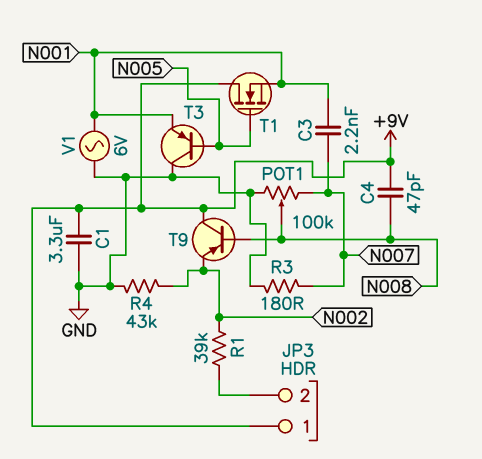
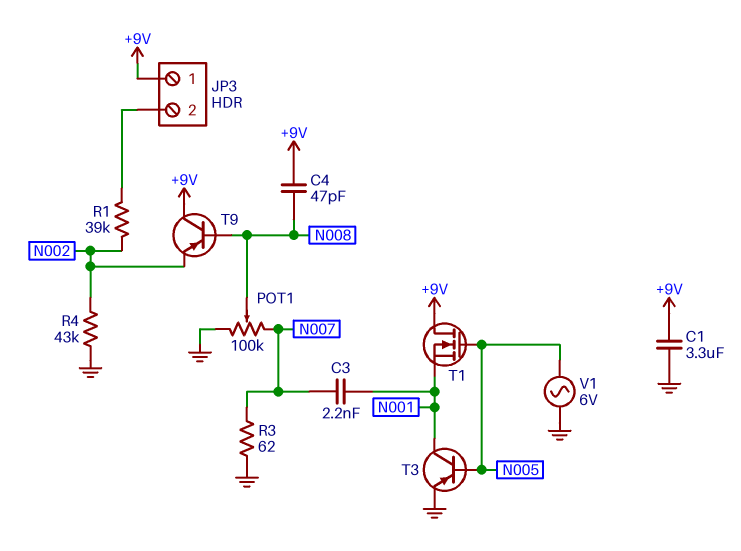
R3: 180 (GND, N007) -> 62 (GND, N007)
T3: PNP (B N005, C GND, E N001) -> PNP (B N005, C N001, E GND)
V1: AC 6V (GND, N001) -> AC 6V (GND, N005)

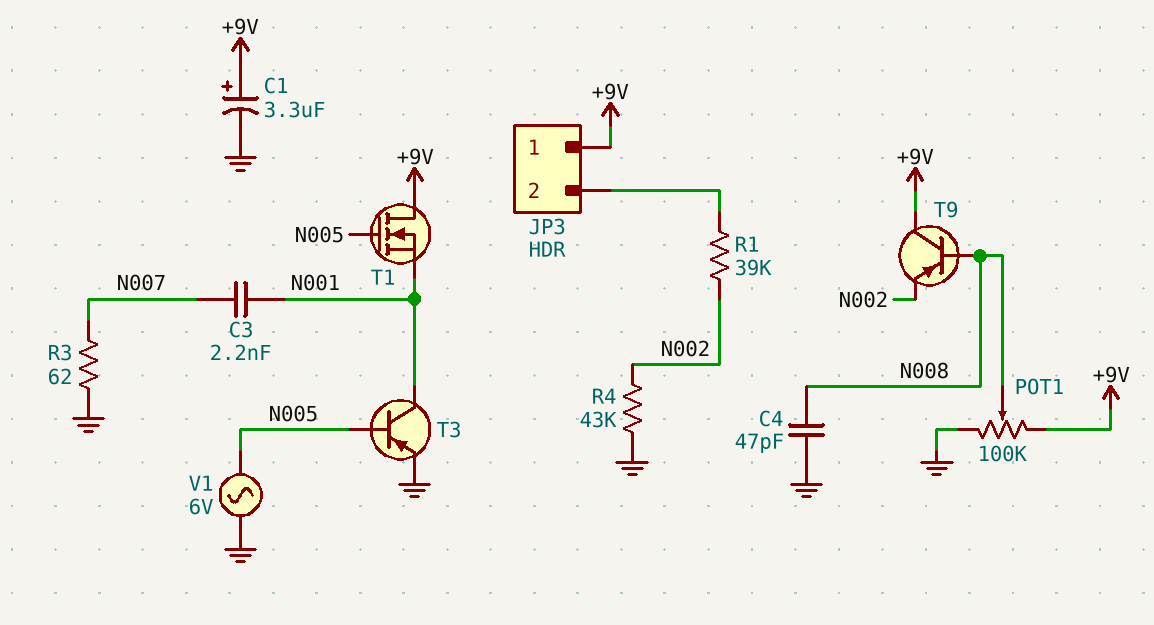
C1: 3.3uF (+9V, GND) -> 3.3uF (plus +9V, minus GND)
C4: 47pF (+9V, N008) -> 47pF (GND, N008)
POT1: 100k (GND, N007, wiper N008) -> 100k (+9V, GND, wiper N008)

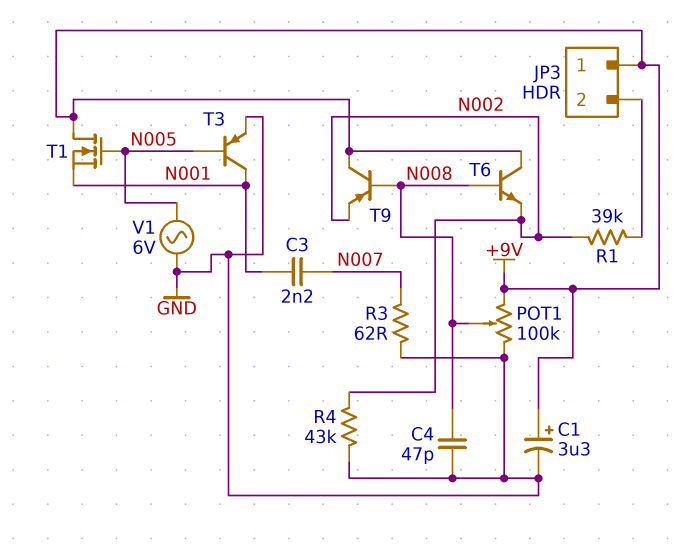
T6: none -> NPN (B N008, C +9V, E N002)

